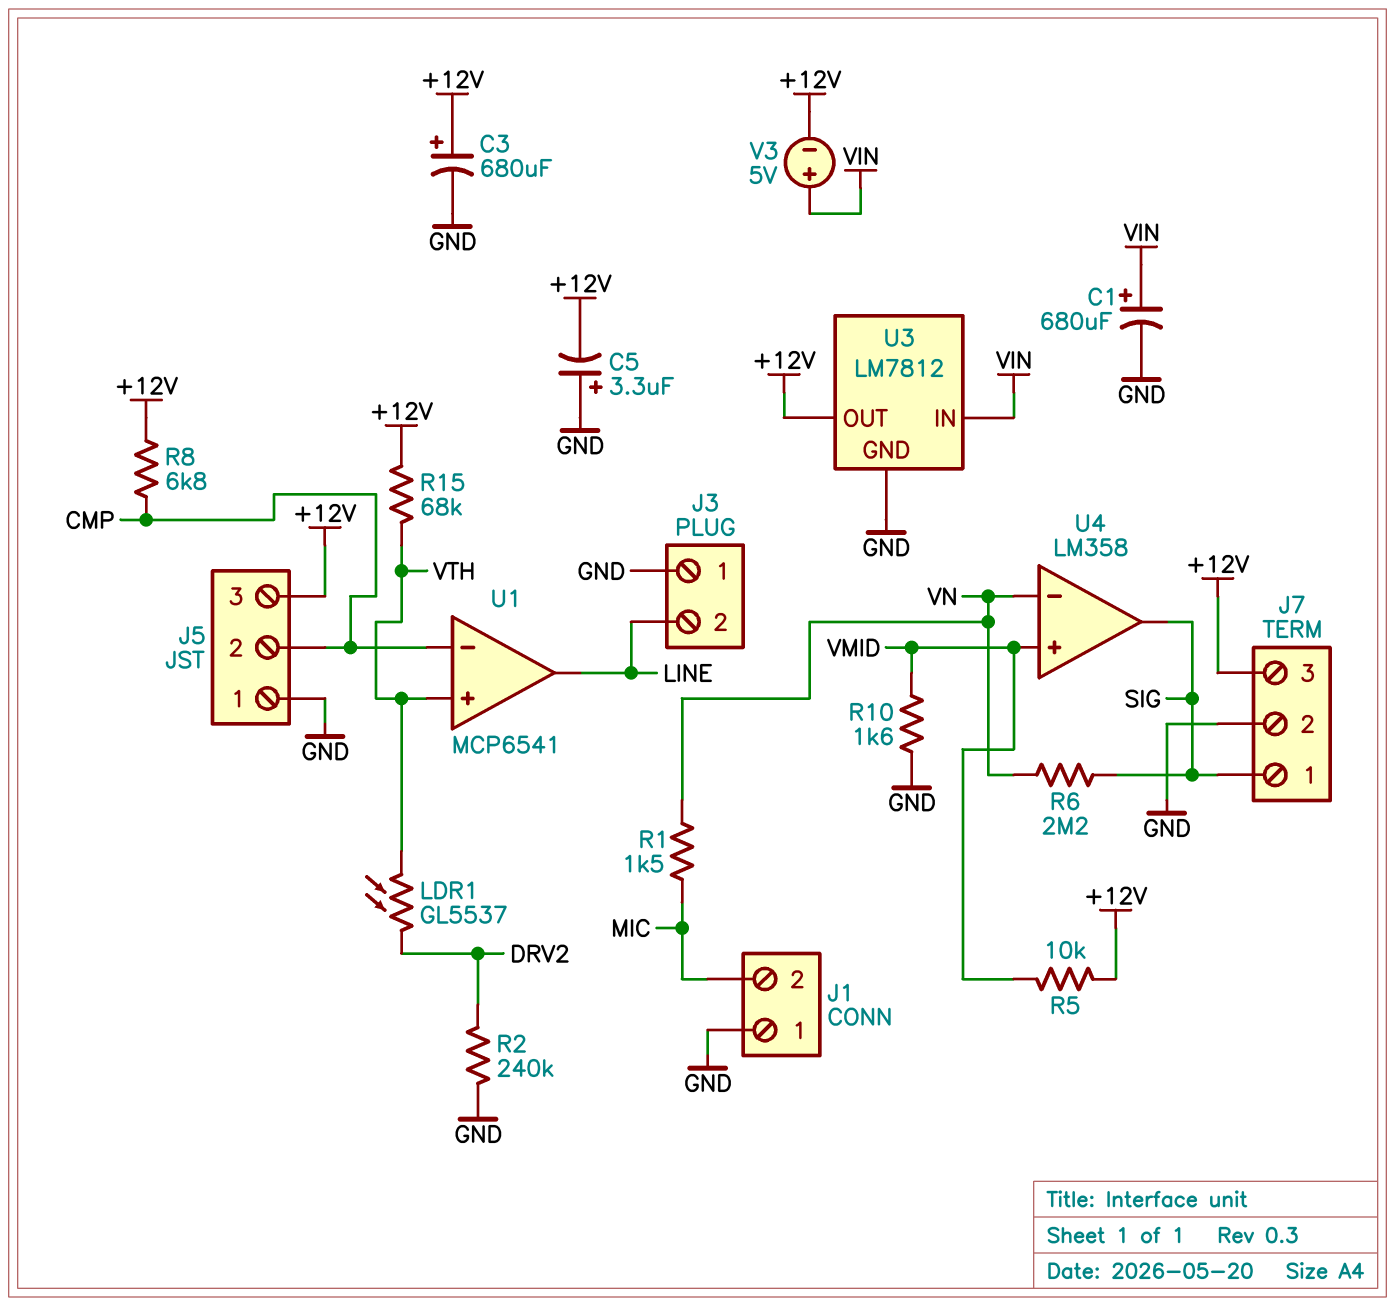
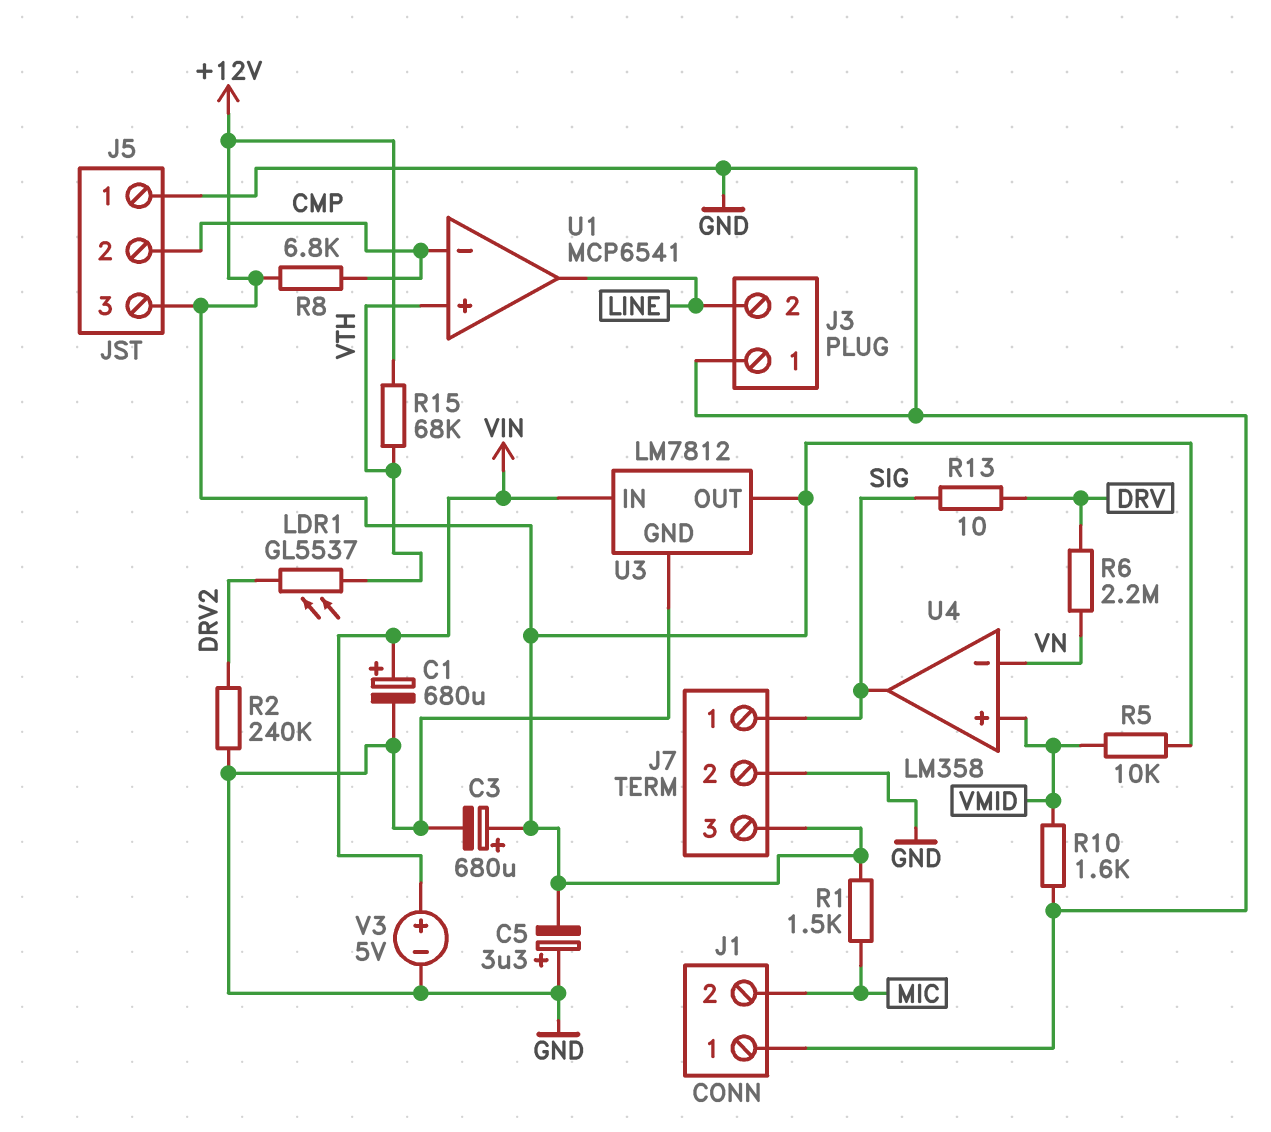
R1: 1.5k (MIC, VN) -> 1.5k (+12V, MIC)
R6: 2.2M (SIG, VN) -> 2.2M (DRV, VN)
R13: none -> 10 (DRV, SIG)
V3: 5V (plus VIN, minus +12V) -> 5V (plus VIN, minus GND)

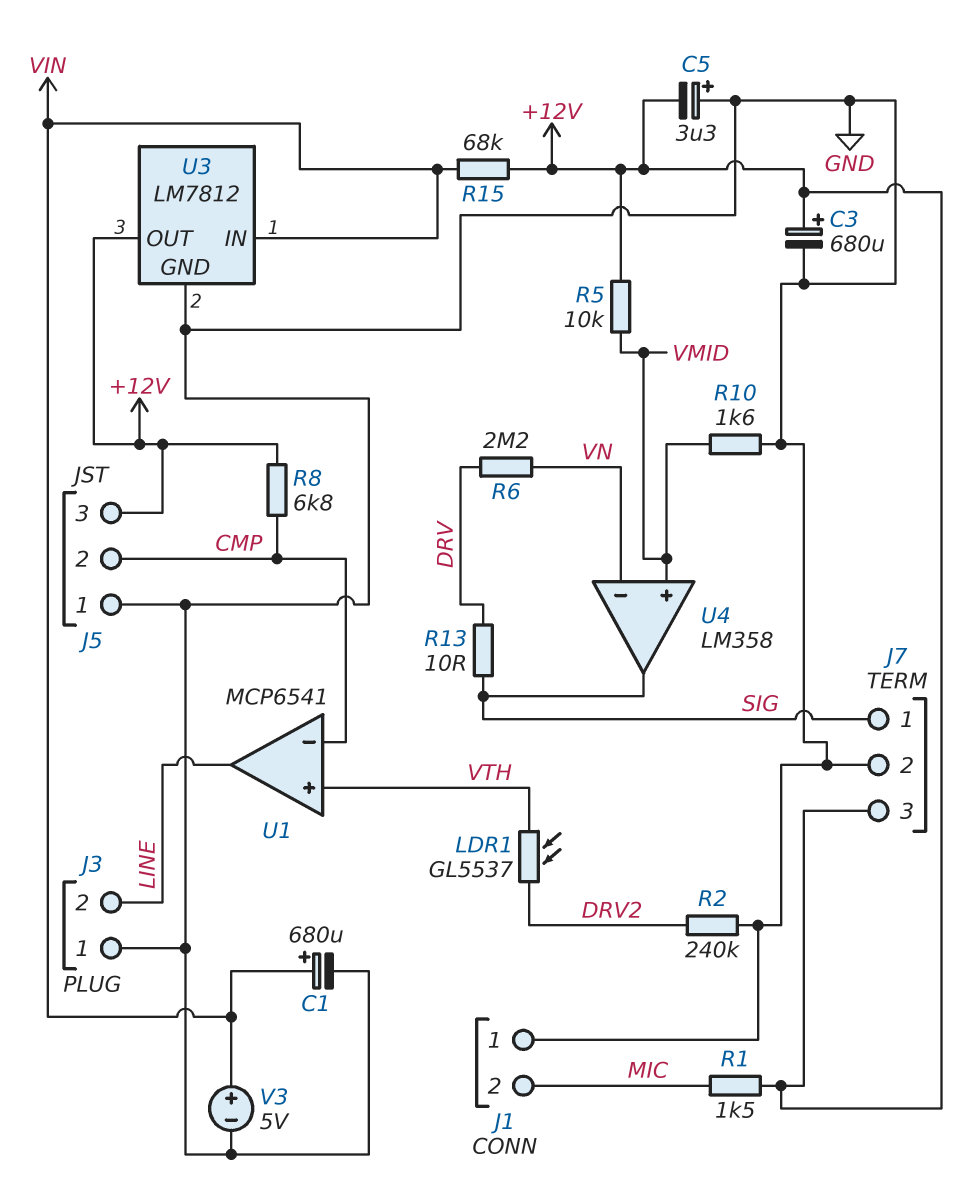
R15: 68k (+12V, VTH) -> 68k (+12V, VIN)

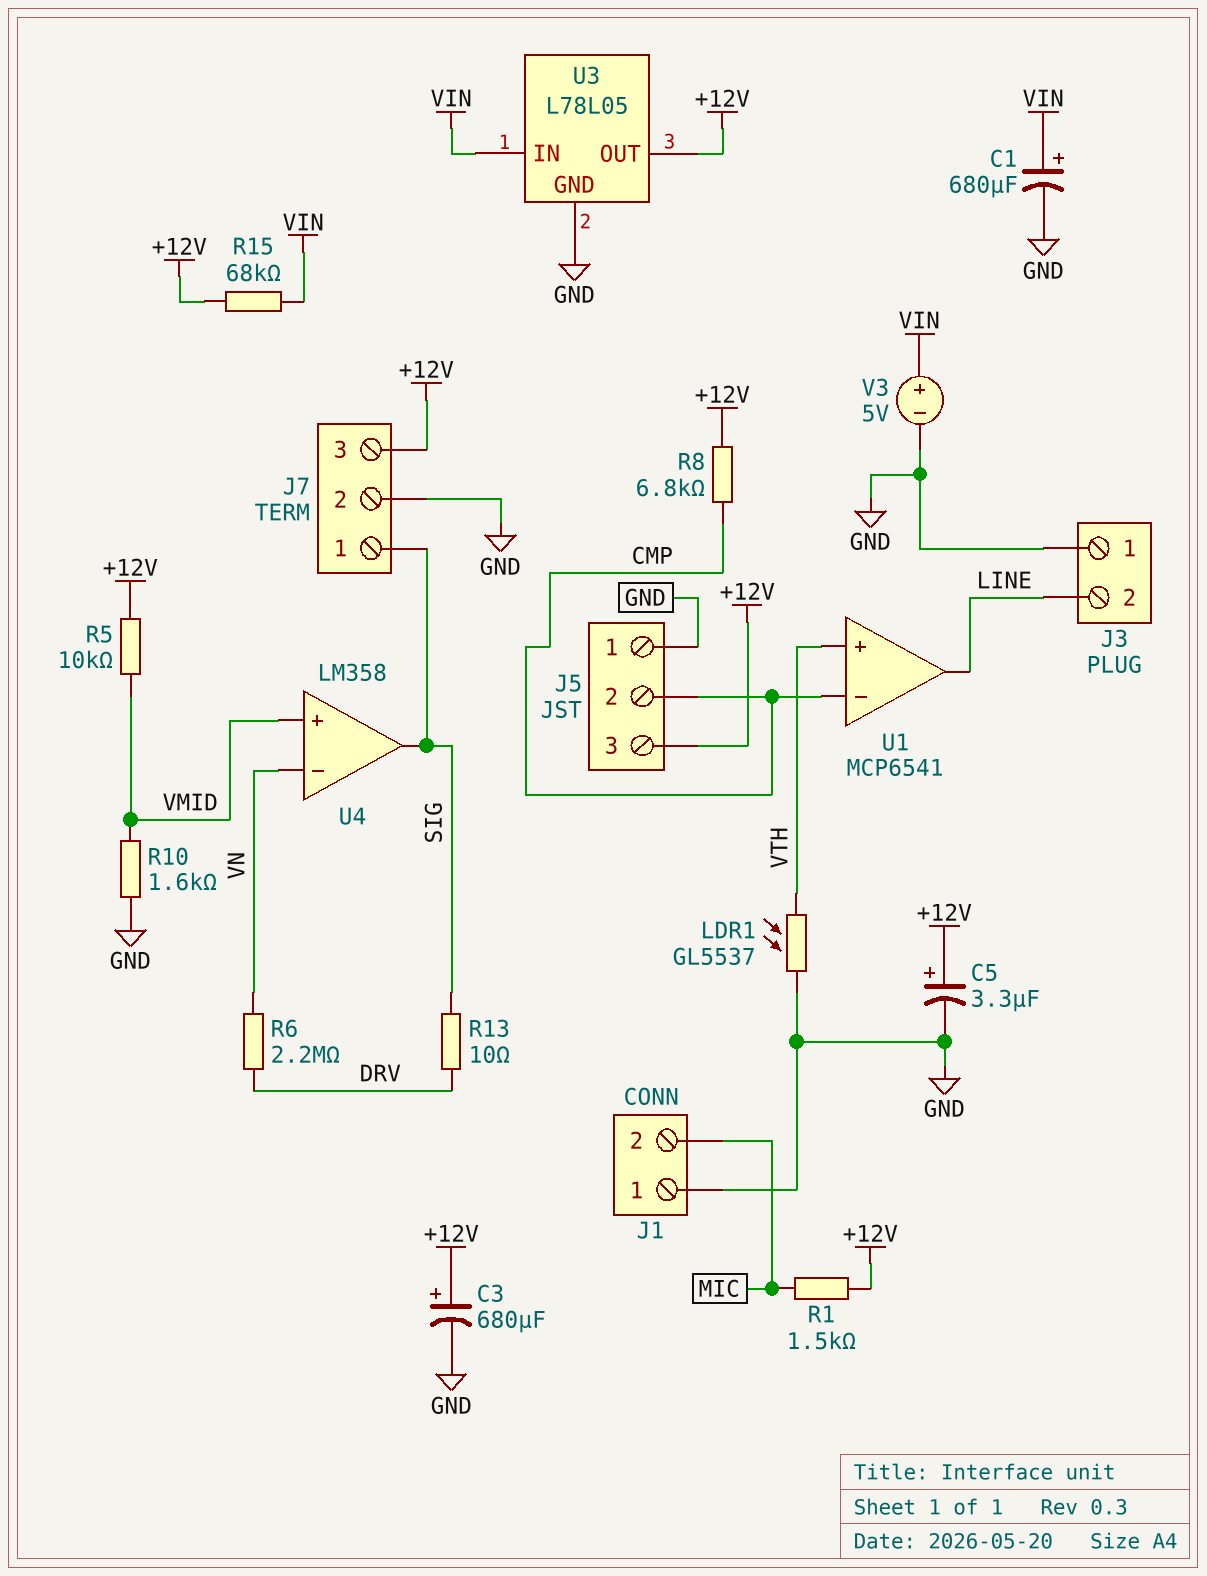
C5: 3.3uF (plus GND, minus +12V) -> 3.3uF (plus +12V, minus GND)
LDR1: GL5537 (DRV2, VTH) -> GL5537 (GND, VTH)
R2: 240k (DRV2, GND) -> none
U3: LM7812 -> L78L05

